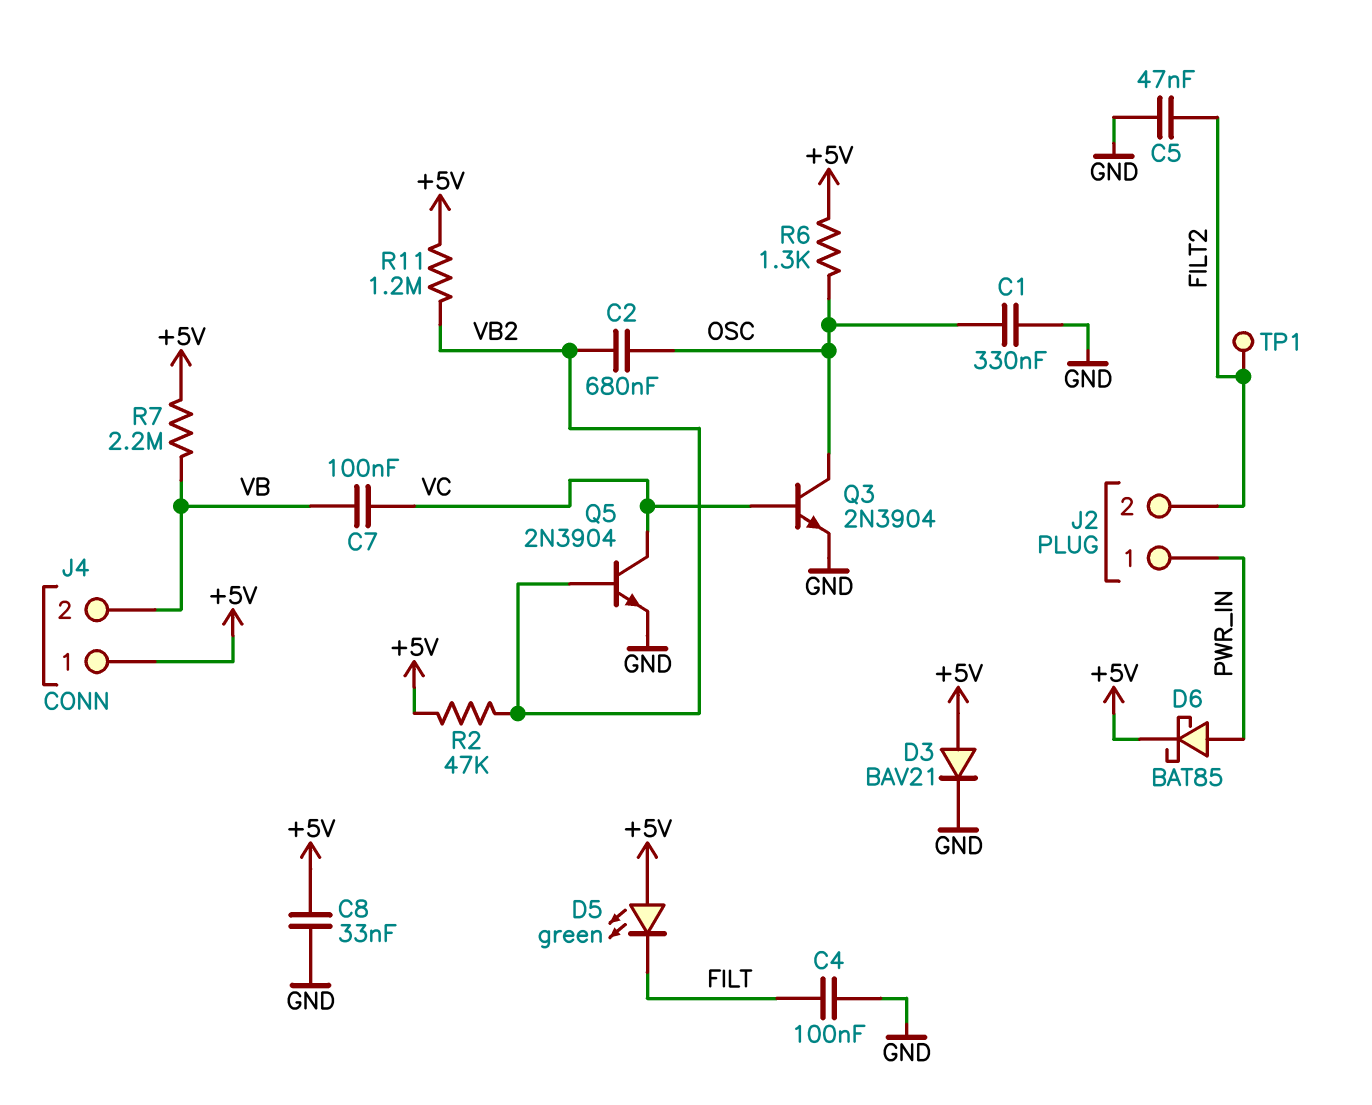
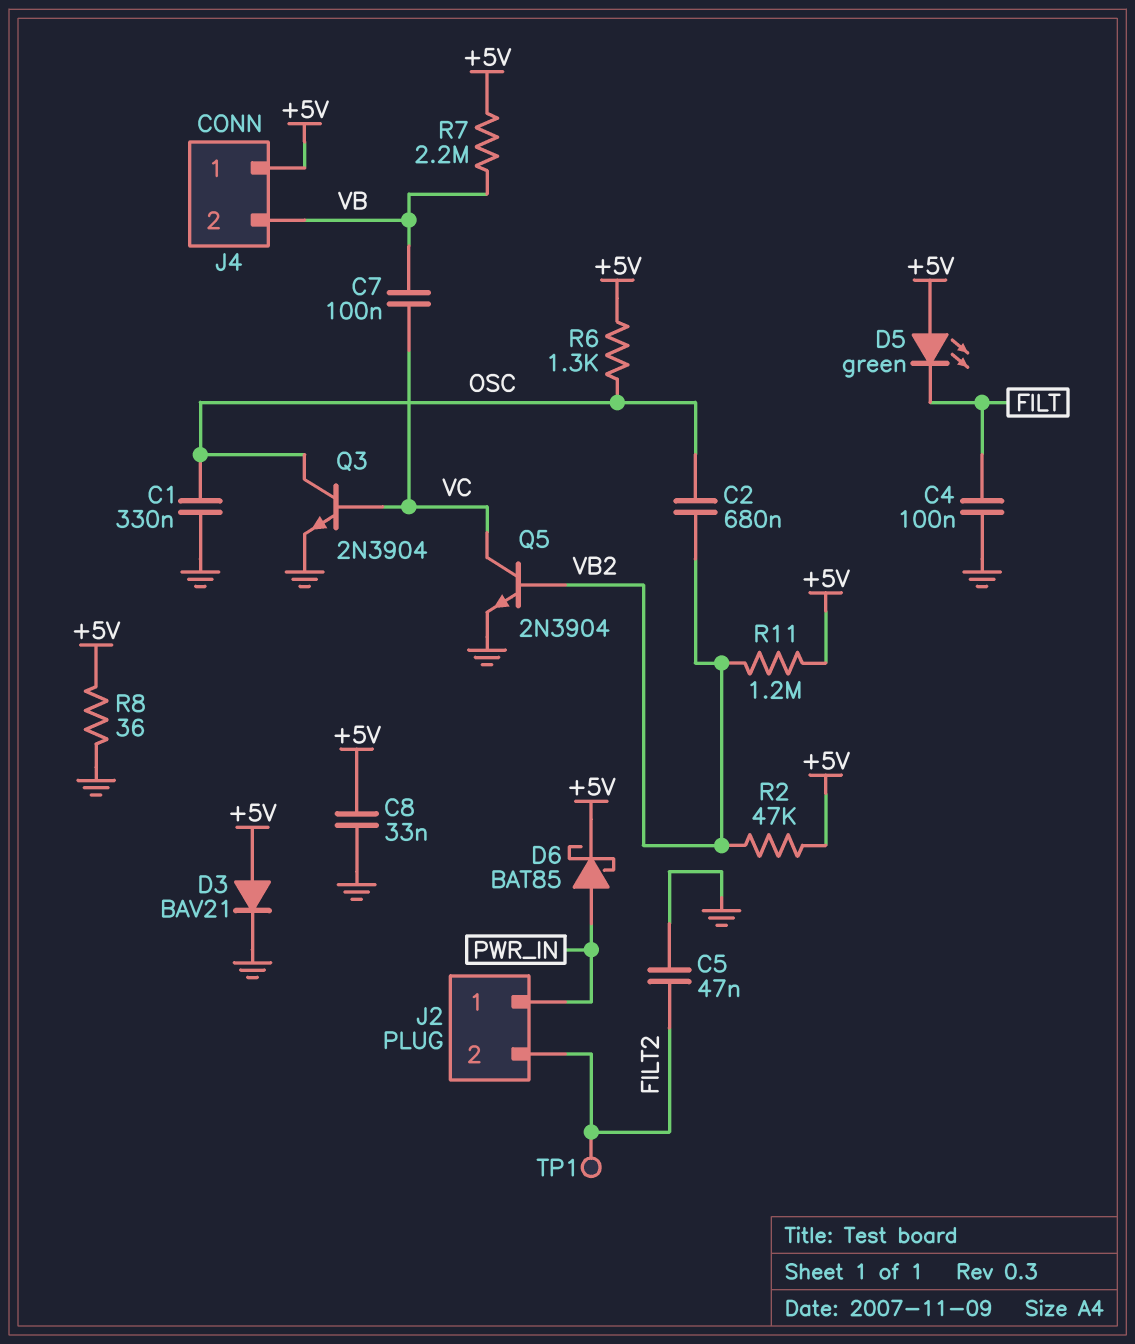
R8: none -> 36 (+5V, GND)

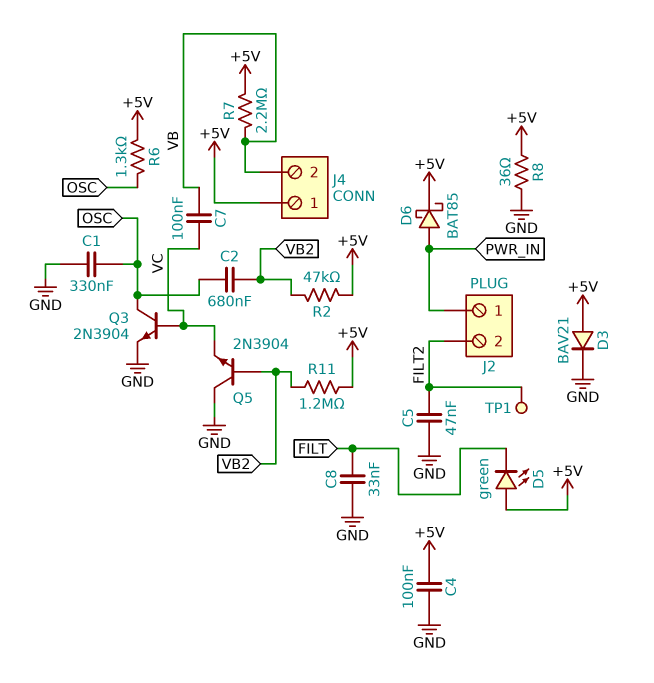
C4: 100nF (FILT, GND) -> 100nF (+5V, GND)
C8: 33nF (+5V, GND) -> 33nF (FILT, GND)
Q5: NPN 2N3904 (B VB2, C VC, E GND) -> NPN 2N3904 (B VB2, C GND, E VC)

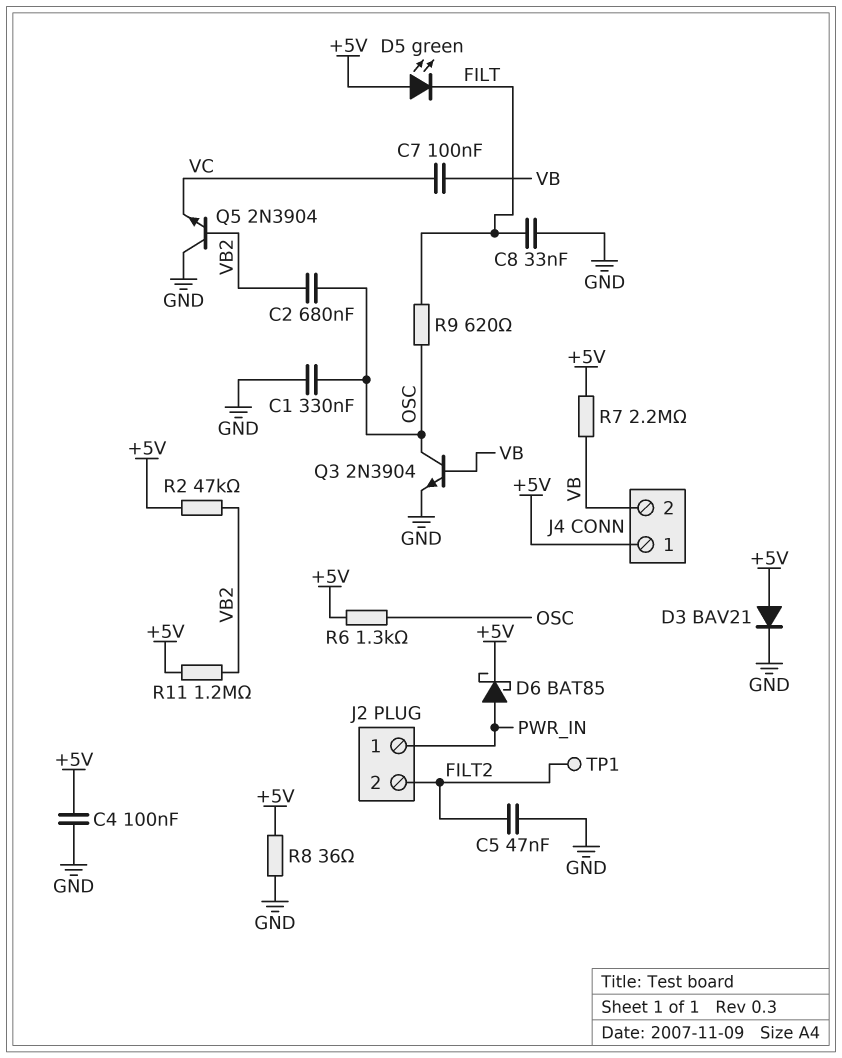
Q3: NPN 2N3904 (B VC, C OSC, E GND) -> NPN 2N3904 (B VB, C OSC, E GND)
R9: none -> 620 (FILT, OSC)

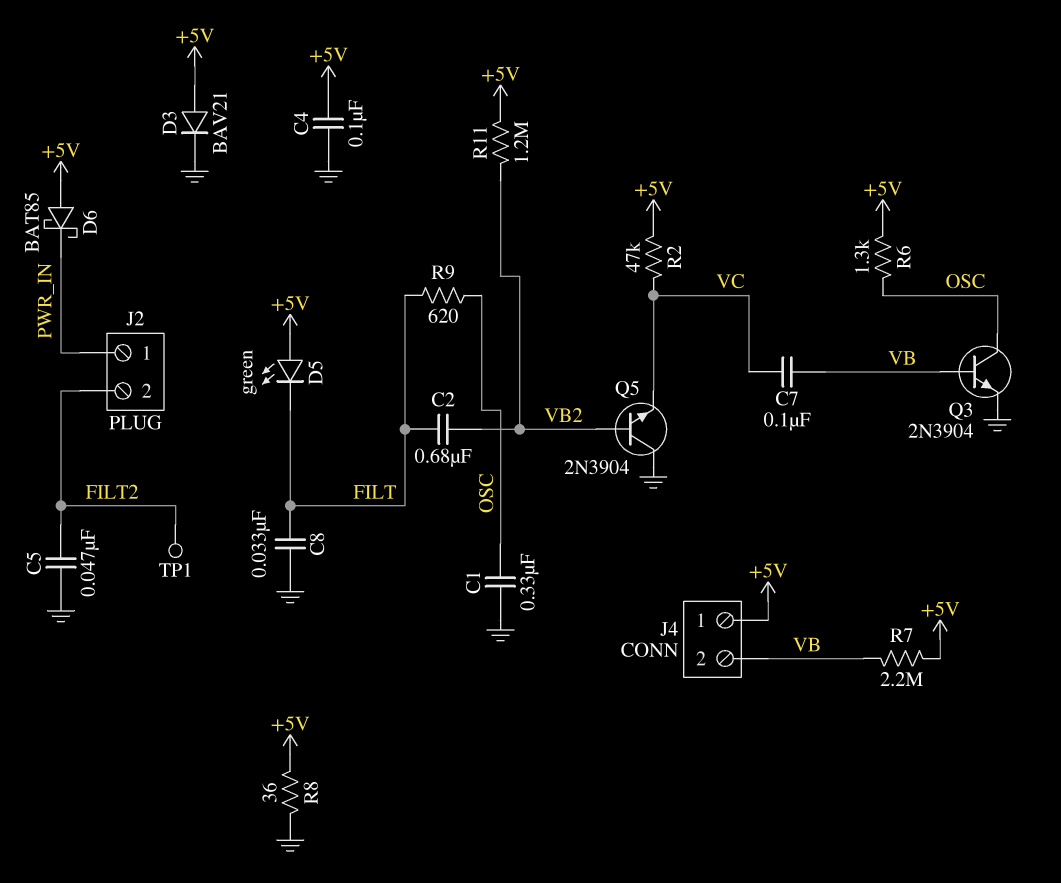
C2: 680nF (OSC, VB2) -> 680nF (FILT, VB2)
D6: schottky BAT85 (A PWR_IN, K +5V) -> schottky BAT85 (A +5V, K PWR_IN)
R2: 47k (+5V, VB2) -> 47k (+5V, VC)

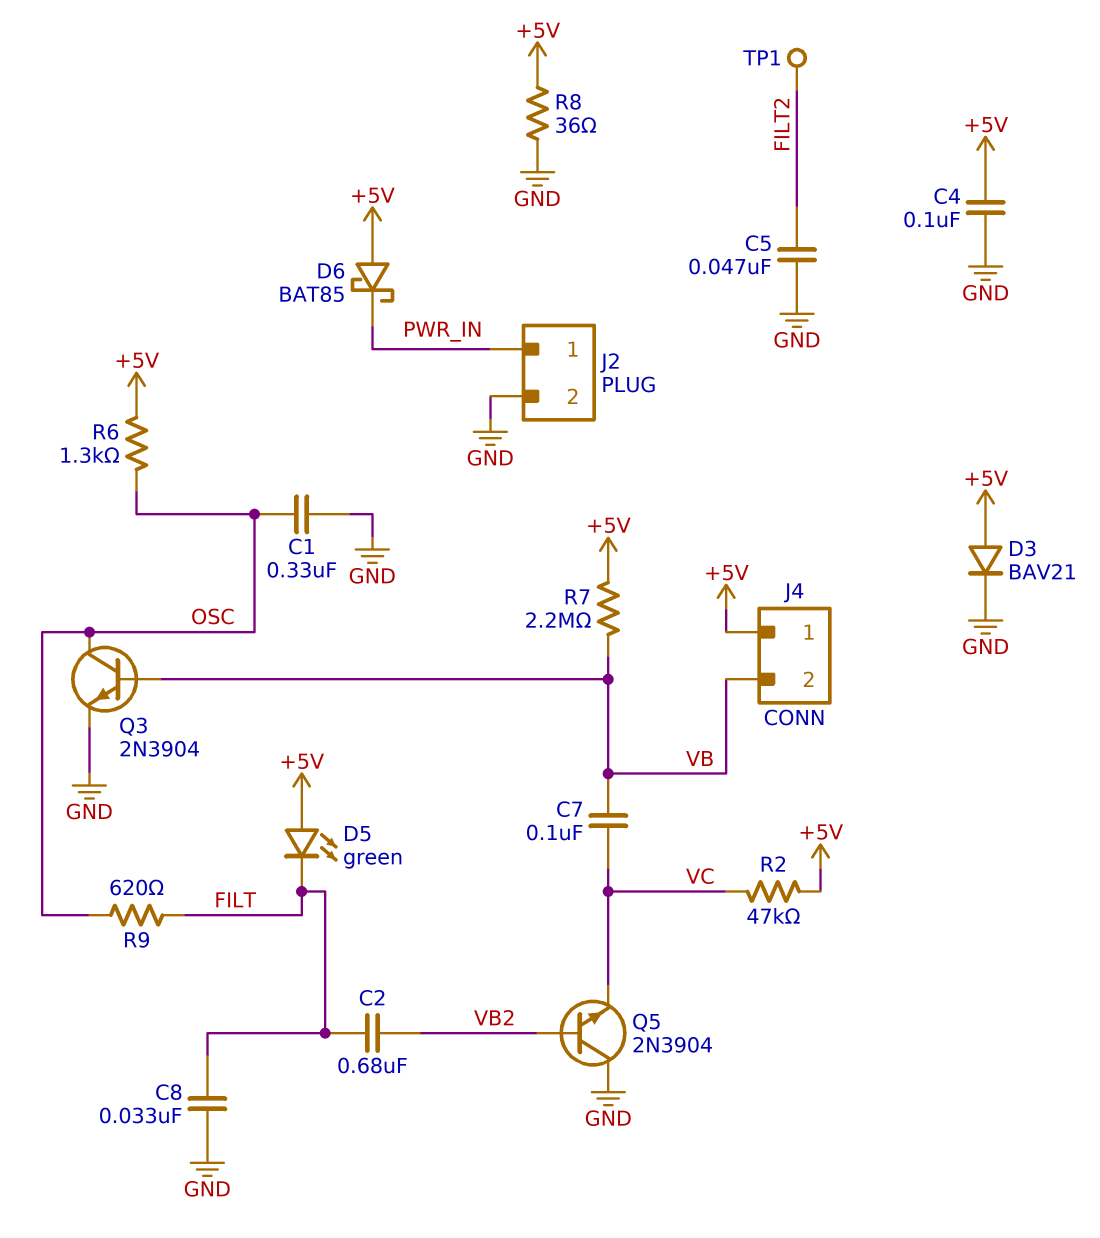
J2 pin 2: FILT2 -> GND
R11: 1.2M (+5V, VB2) -> none

